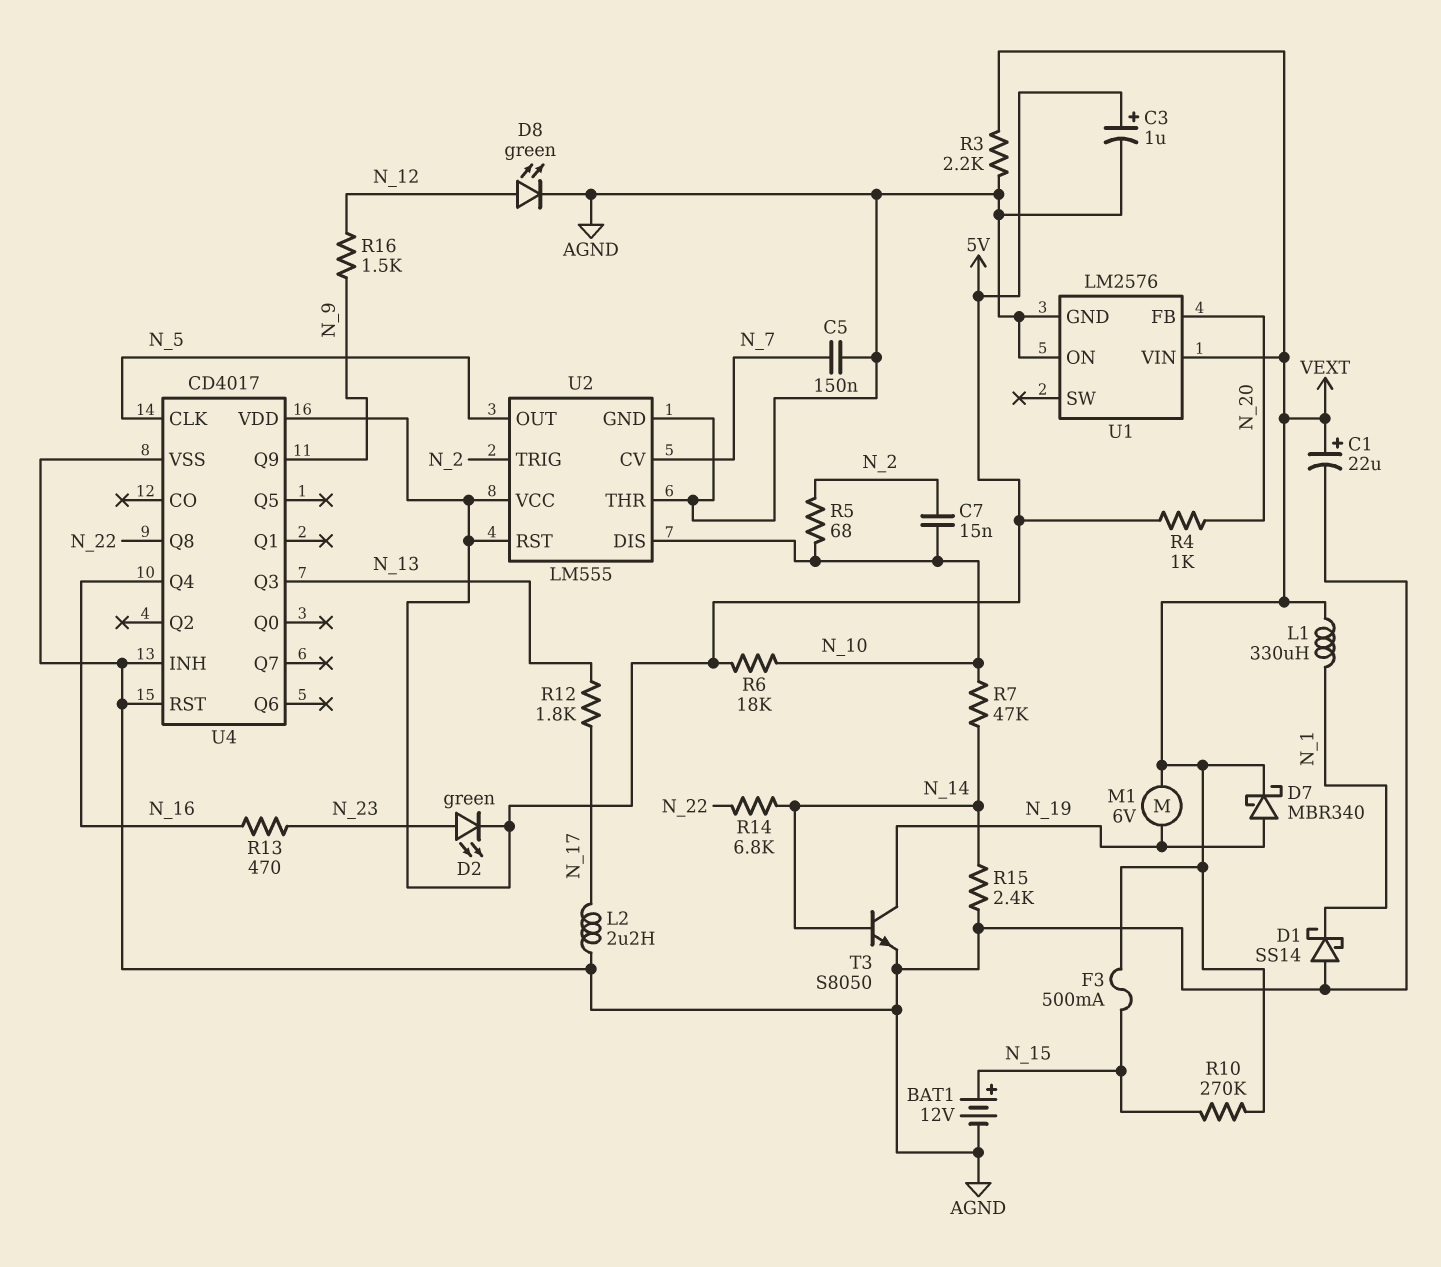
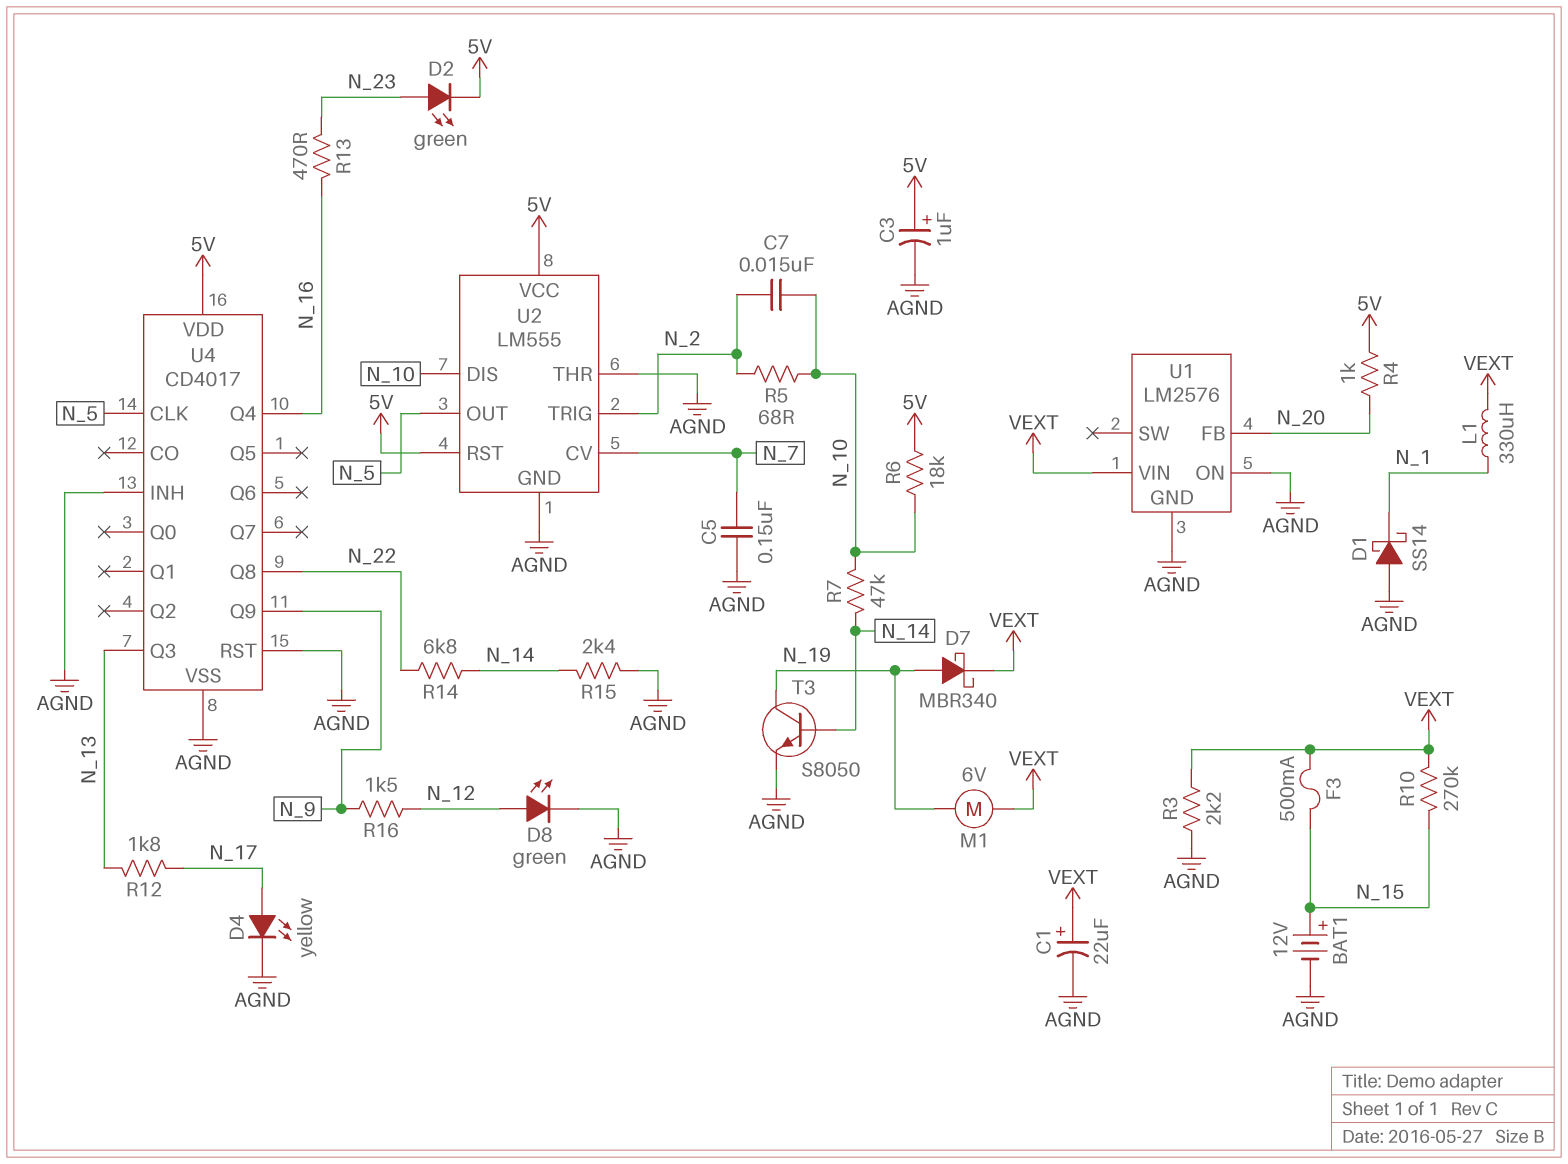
D4: none -> LED yellow (A N_17, K AGND)
L2: 2.2uH (AGND, N_17) -> none

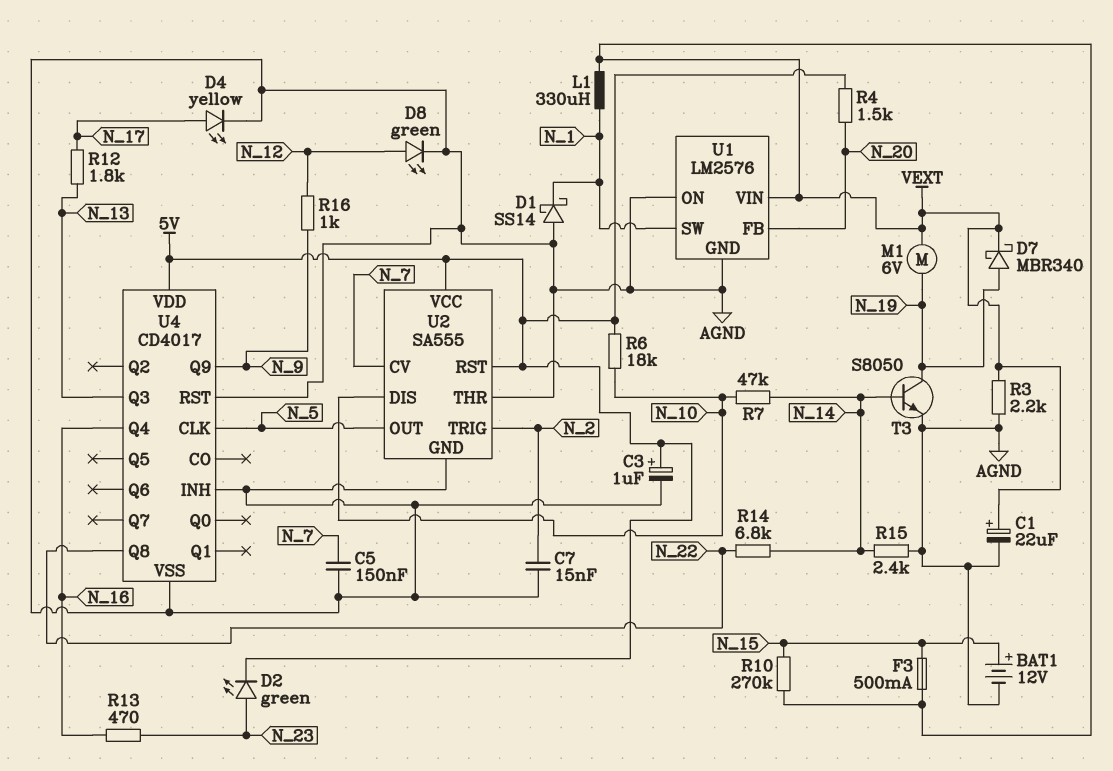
C7: 15nF (N_2, N_10) -> 15nF (AGND, N_2)
R4: 1k (5V, N_20) -> 1.5k (5V, N_20)
R5: 68 (N_2, N_10) -> none
R16: 1.5k (N_9, N_12) -> 1k (N_9, N_12)
U1 pin SW: none -> N_1
U2: LM555 -> SA555

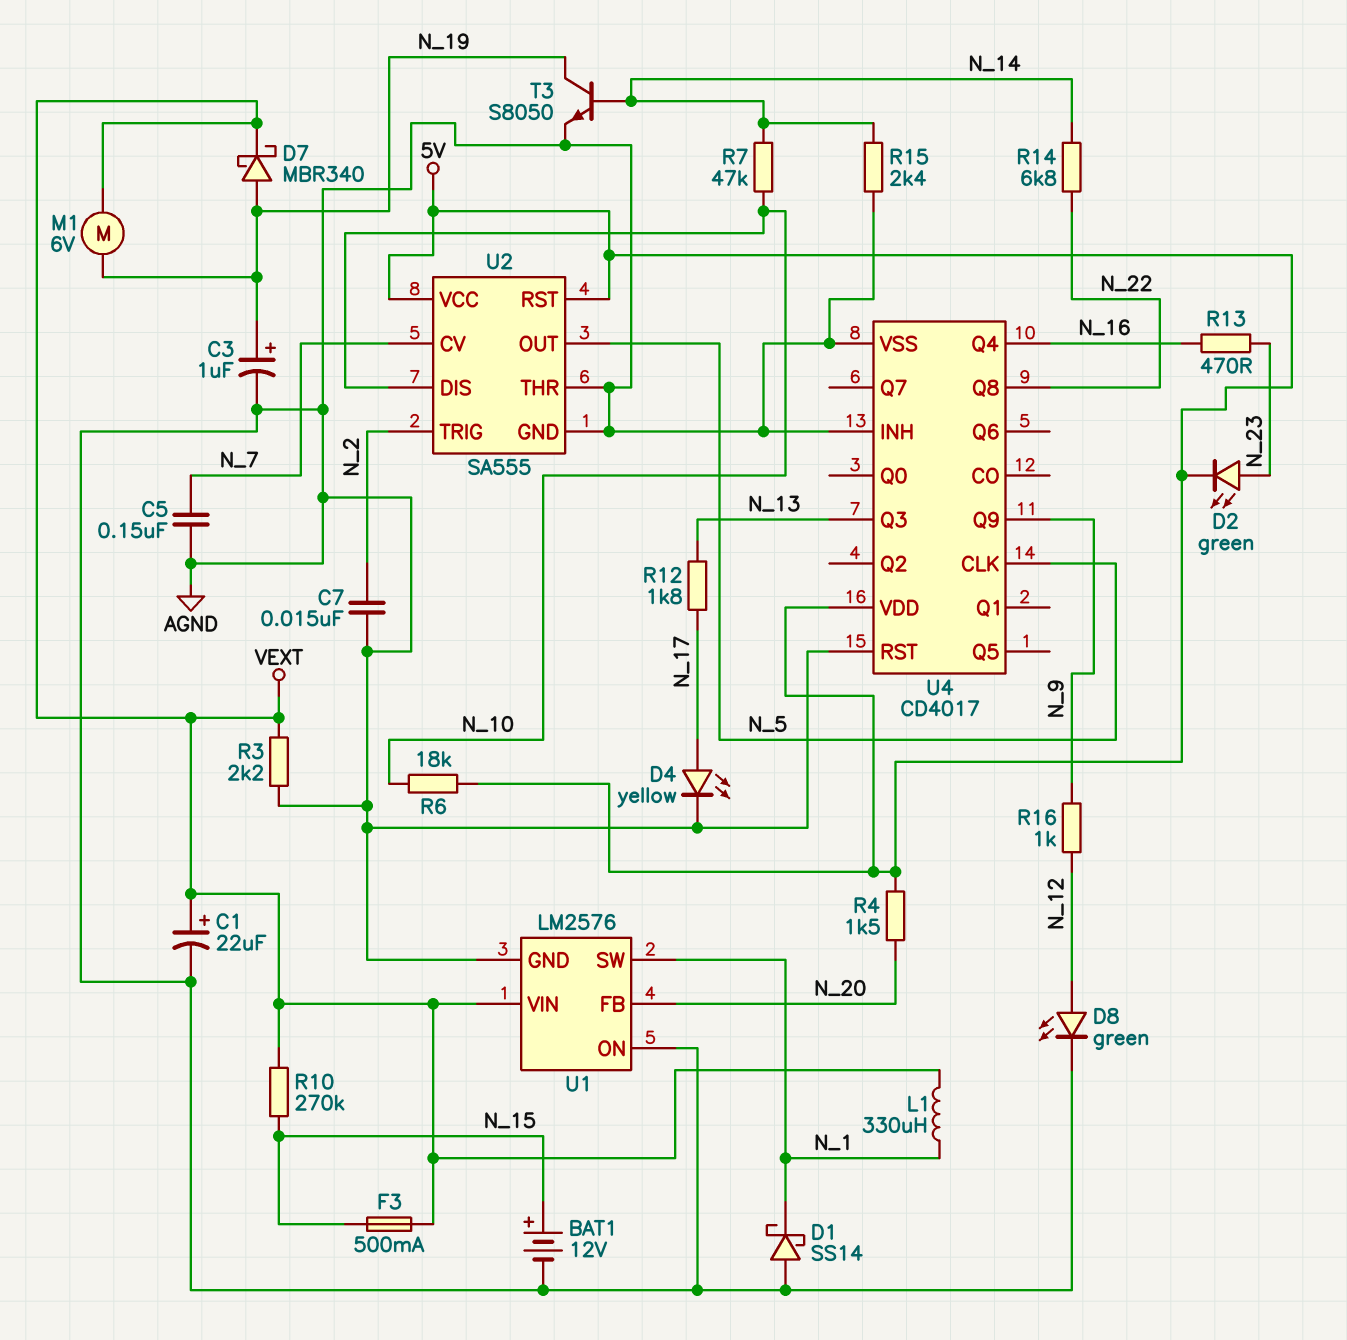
C3: 1uF (plus 5V, minus AGND) -> 1uF (plus N_19, minus AGND)

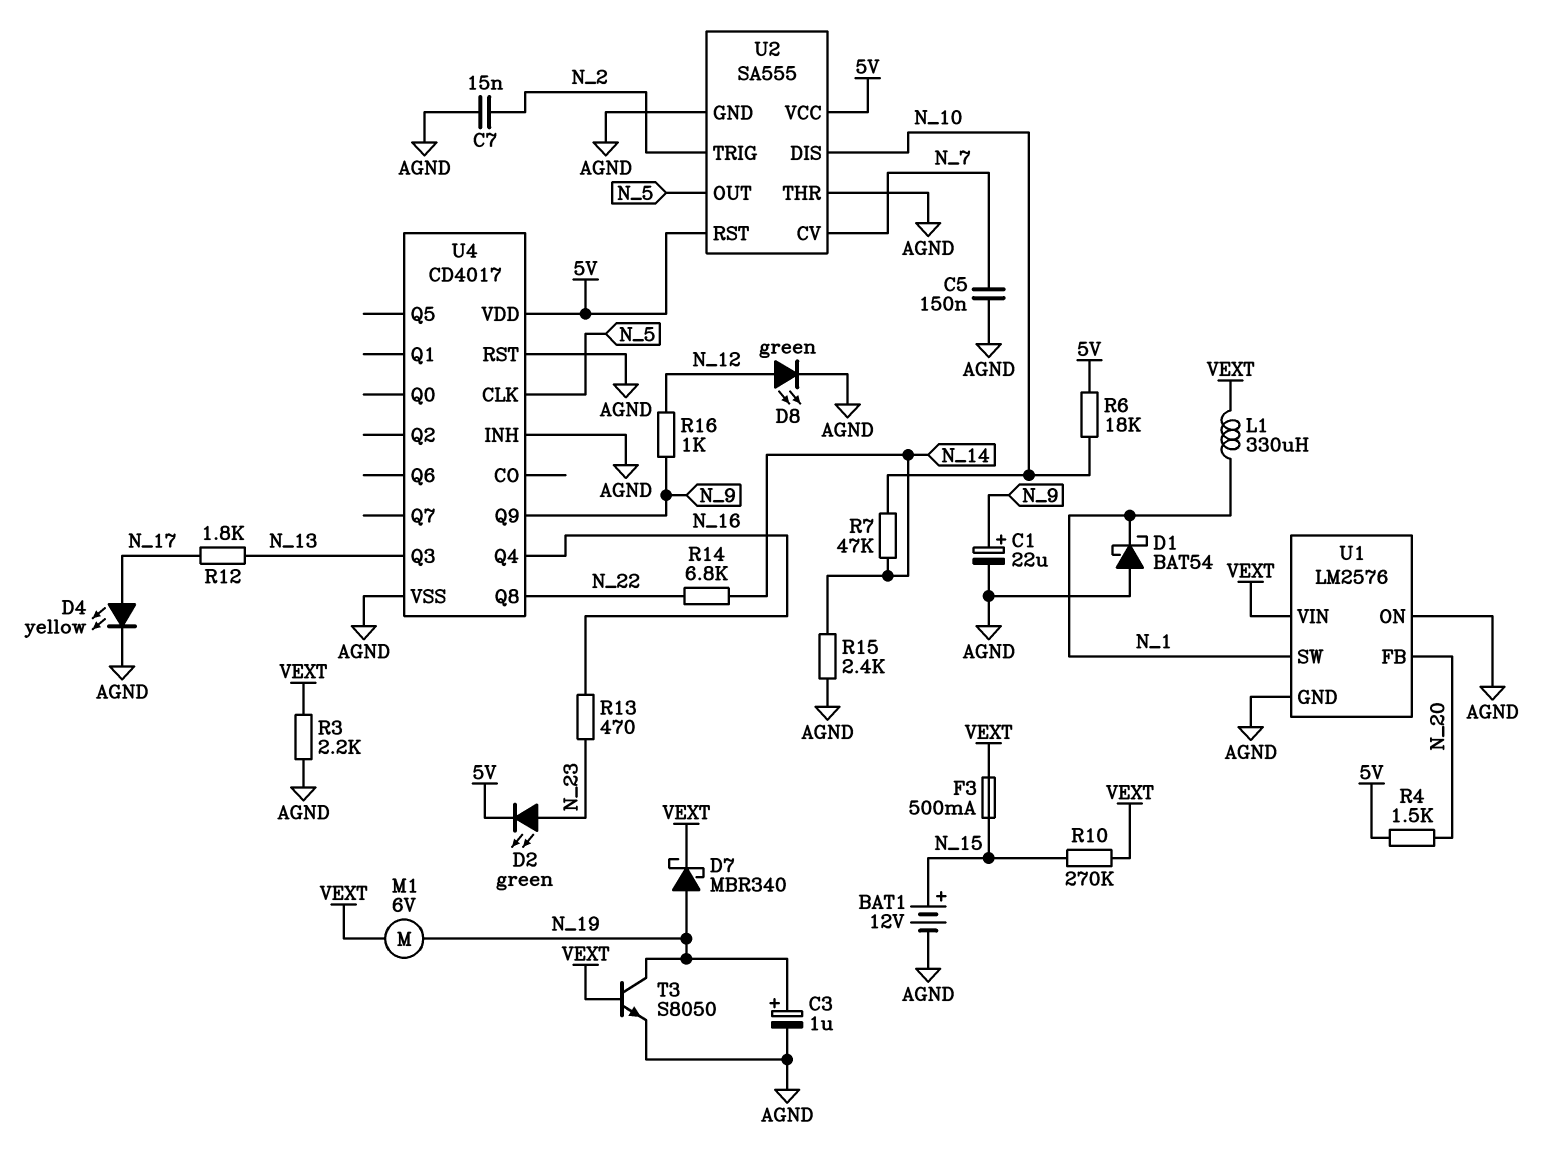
C1: 22uF (plus VEXT, minus AGND) -> 22uF (plus N_9, minus AGND)
D1: schottky SS14 (A AGND, K N_1) -> schottky BAT54 (A AGND, K N_1)
T3: NPN S8050 (B N_14, C N_19, E AGND) -> NPN S8050 (B VEXT, C N_19, E AGND)

